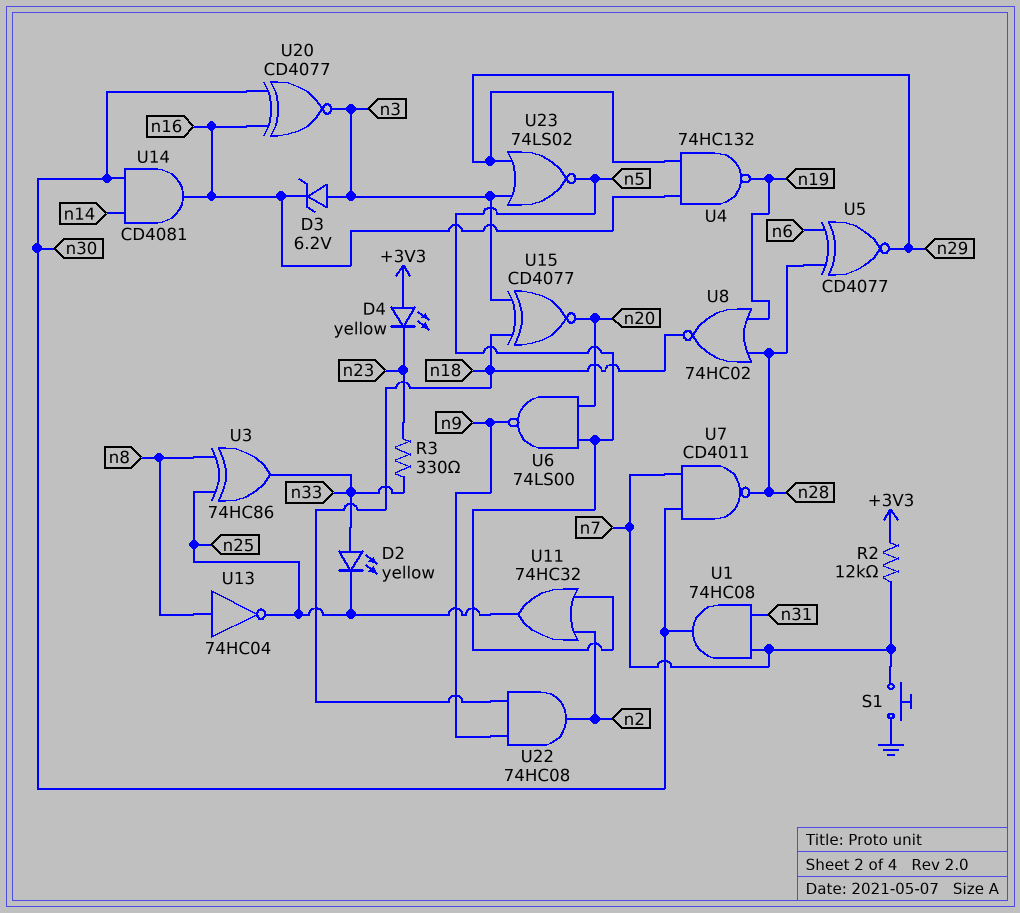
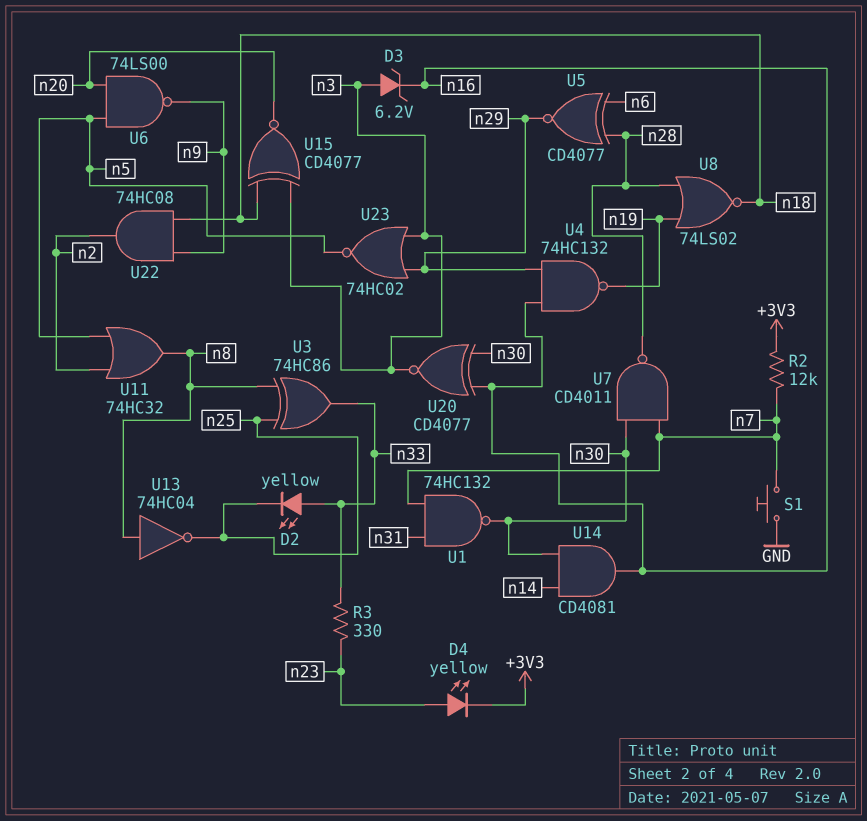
D4: LED yellow (A +3V3, K n23) -> LED yellow (A n23, K +3V3)
U1: AND 74HC08 (in n7, in n31, out n30) -> NAND 74HC132 (in n7, in n31, out n30)
U8: NOR 74HC02 (in n19, in n28, out n18) -> NOR 74LS02 (in n19, in n28, out n18)
U11: OR 74HC32 (in n2, in n5, out n25) -> OR 74HC32 (in n2, in n5, out n8)
U23: NOR 74LS02 (in n3, in n29, out n5) -> NOR 74HC02 (in n3, in n29, out n5)

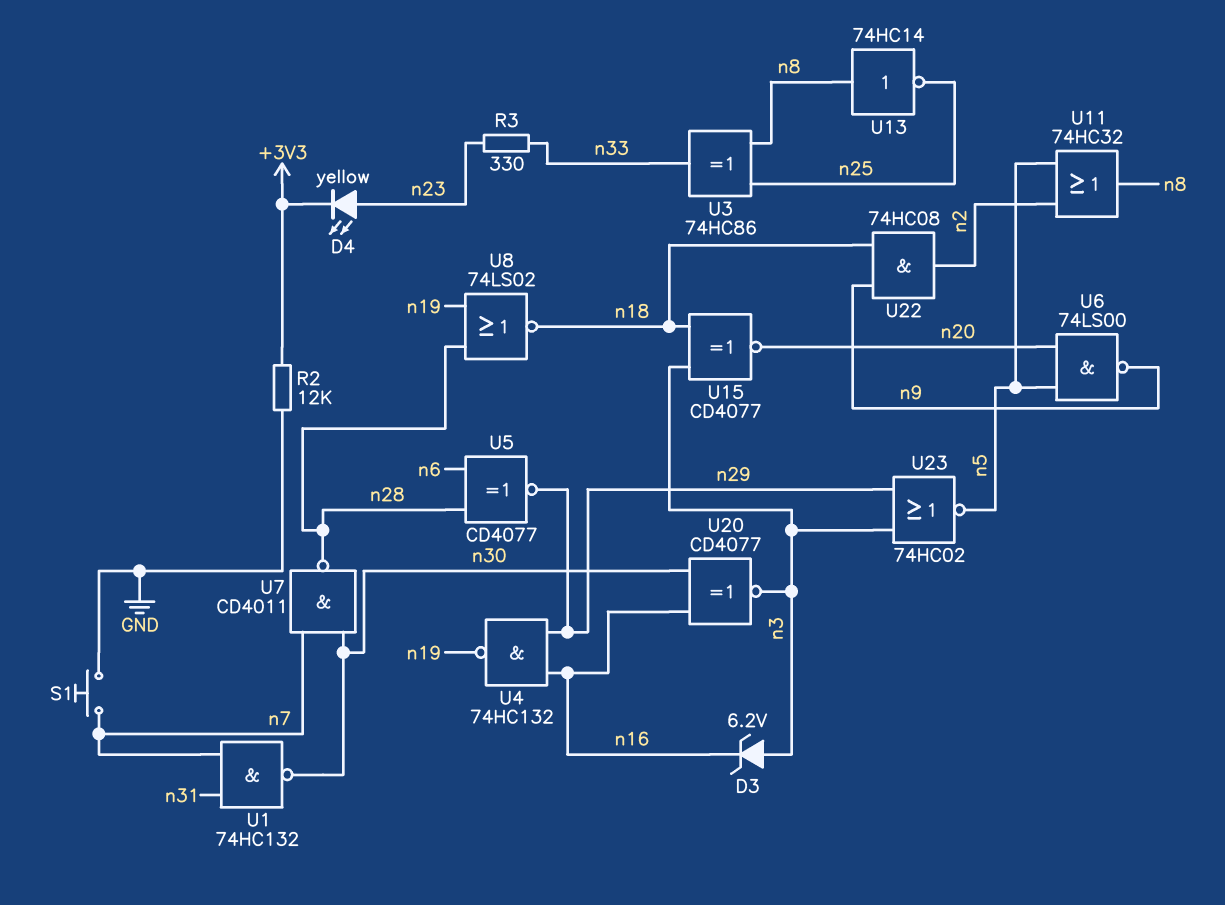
D2: LED yellow (A n33, K n25) -> none
R2: 12k (+3V3, n7) -> 12k (+3V3, GND)
U13: NOT 74HC04 (in n8, out n25) -> NOT 74HC14 (in n8, out n25)
U14: AND CD4081 (in n14, in n30, out n16) -> none

